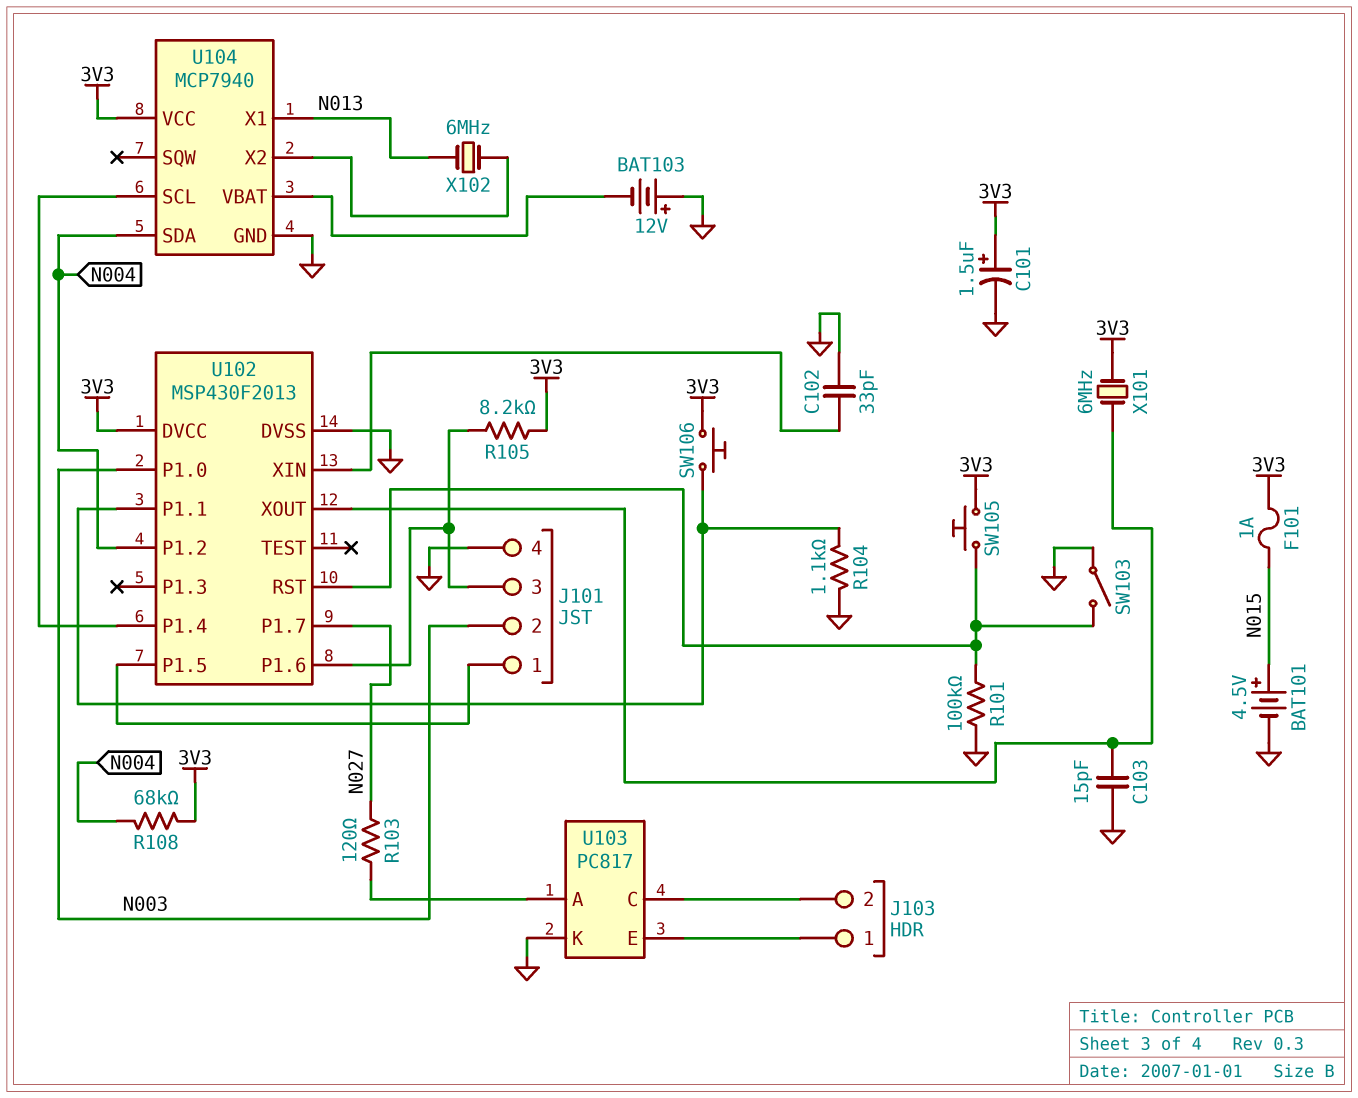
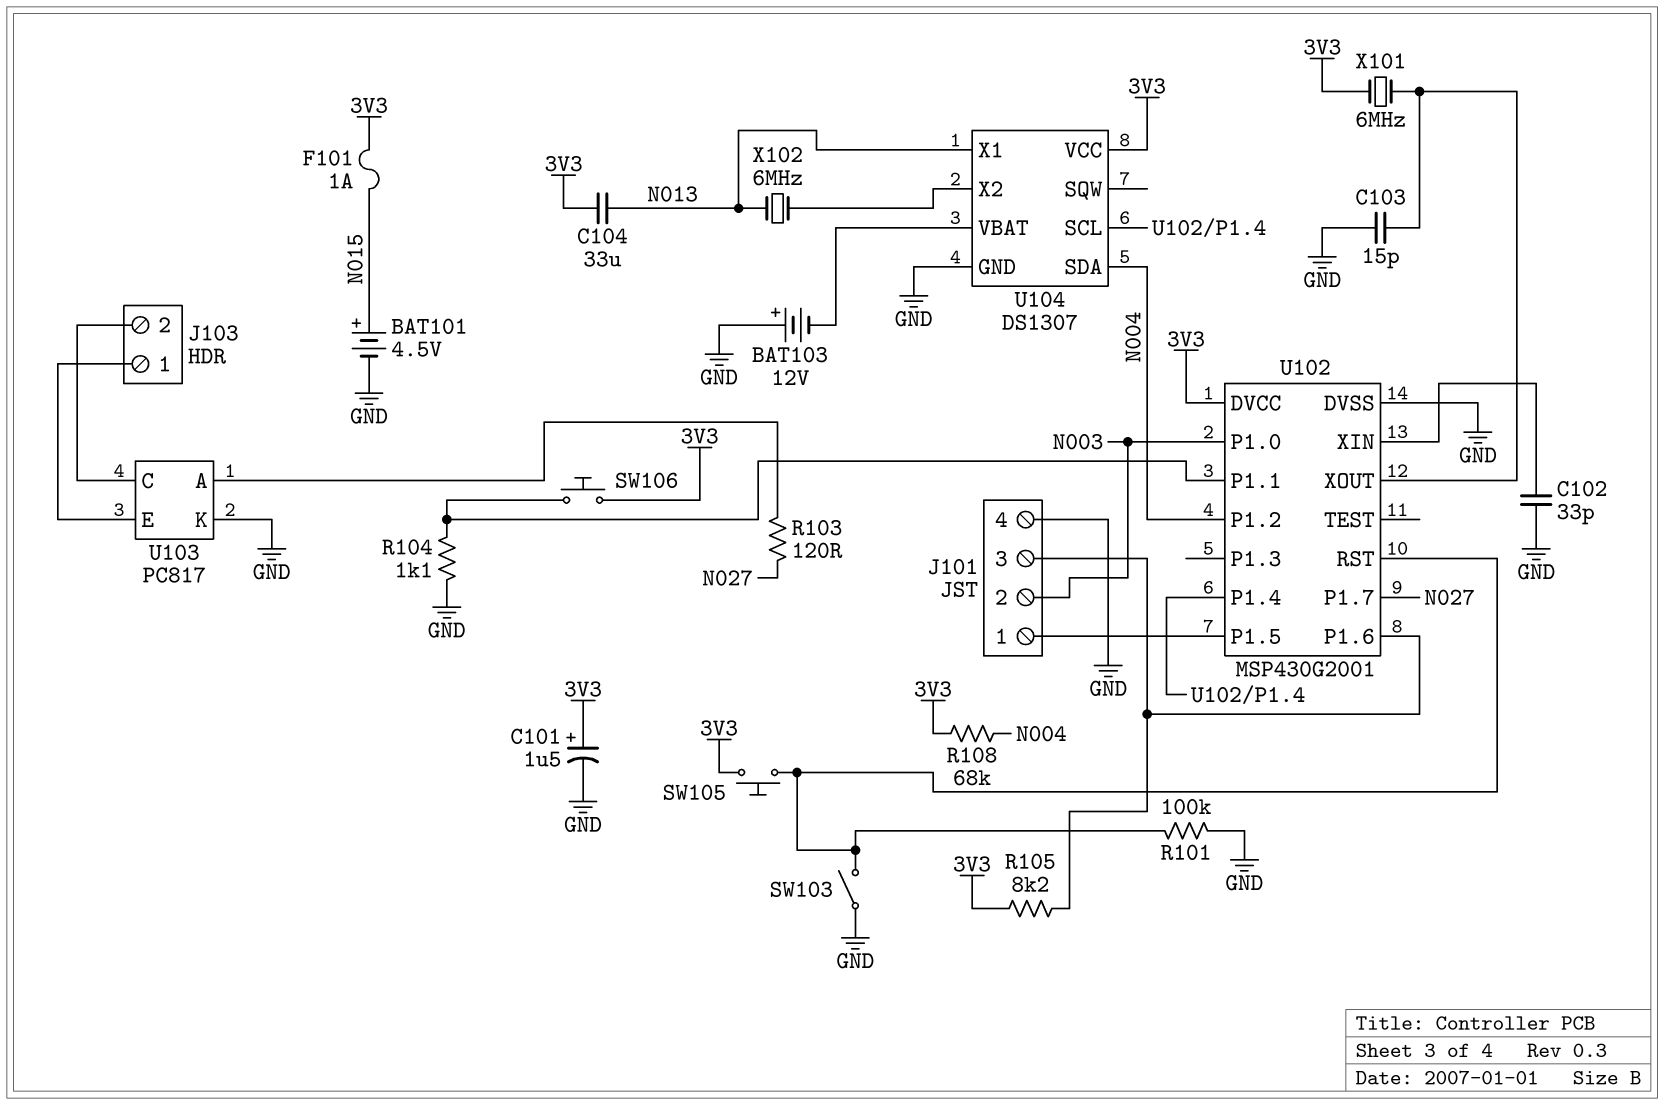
C104: none -> 33uF (3V3, N013)
U102: MSP430F2013 -> MSP430G2001
U104: MCP7940 -> DS1307

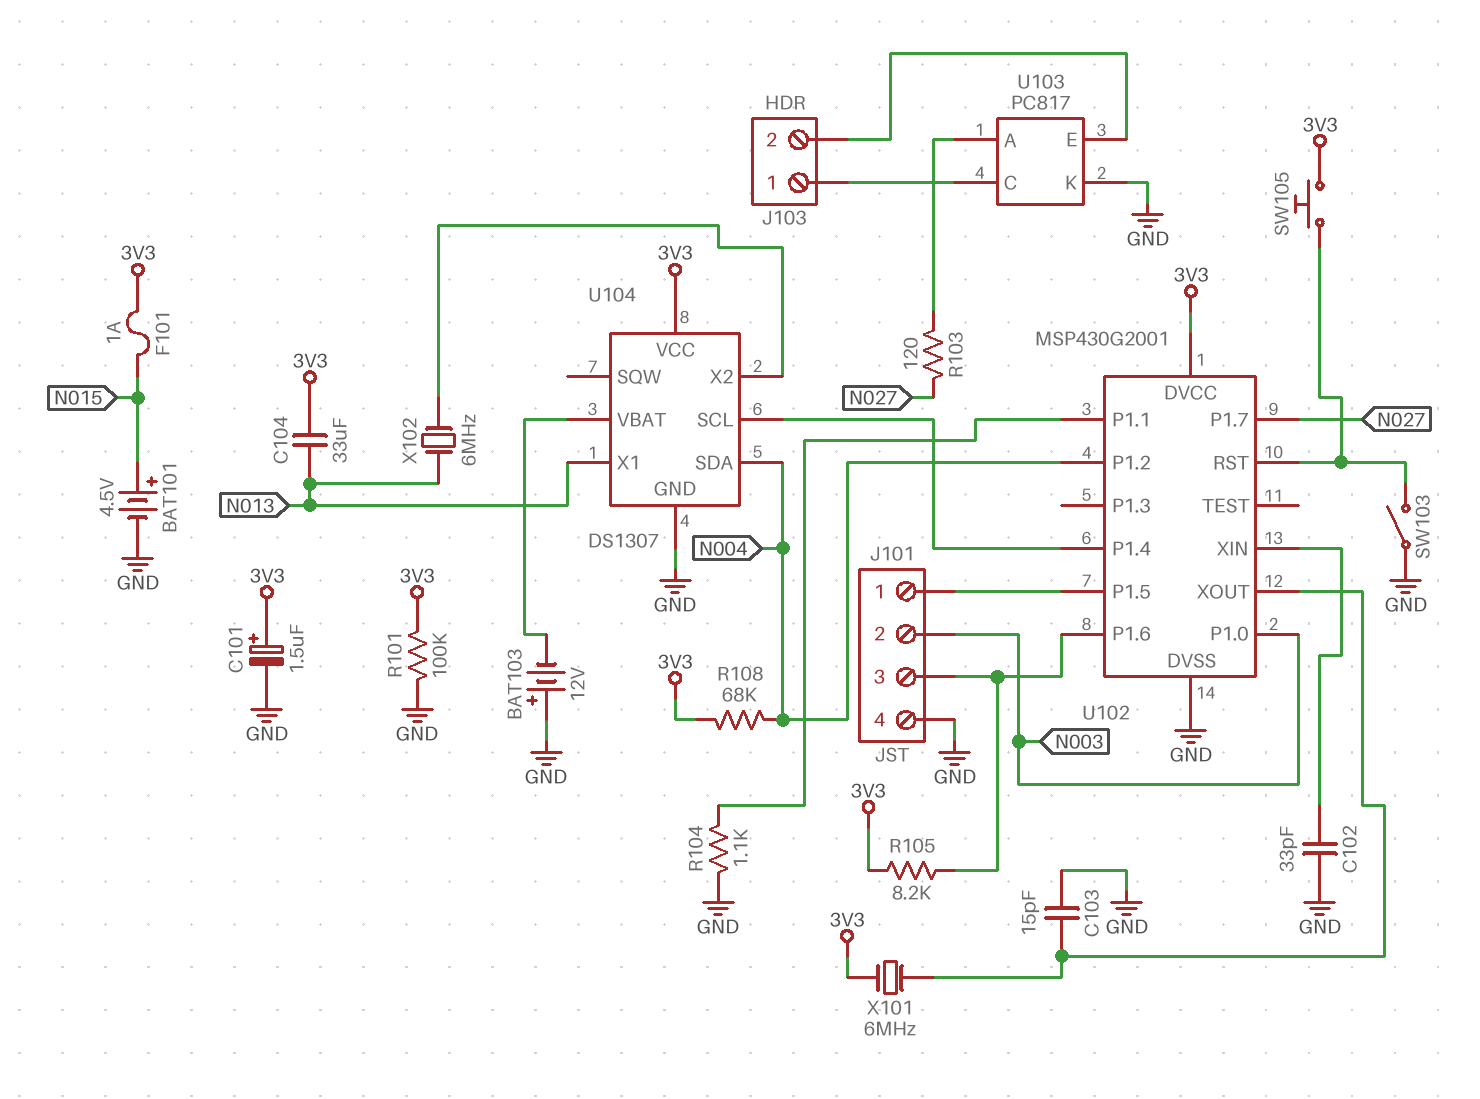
R101: 100k (GND, U102/RST) -> 100k (3V3, GND)
SW106: button (3V3, U102/P1.1) -> none
U103 pin C: J103/2 -> J103/1
U103 pin E: J103/1 -> J103/2

